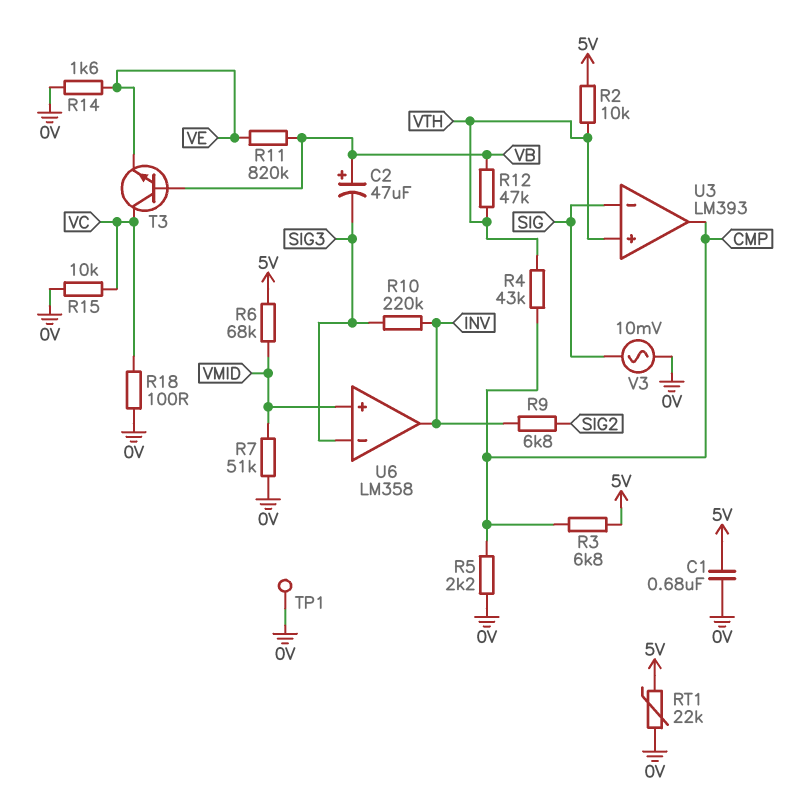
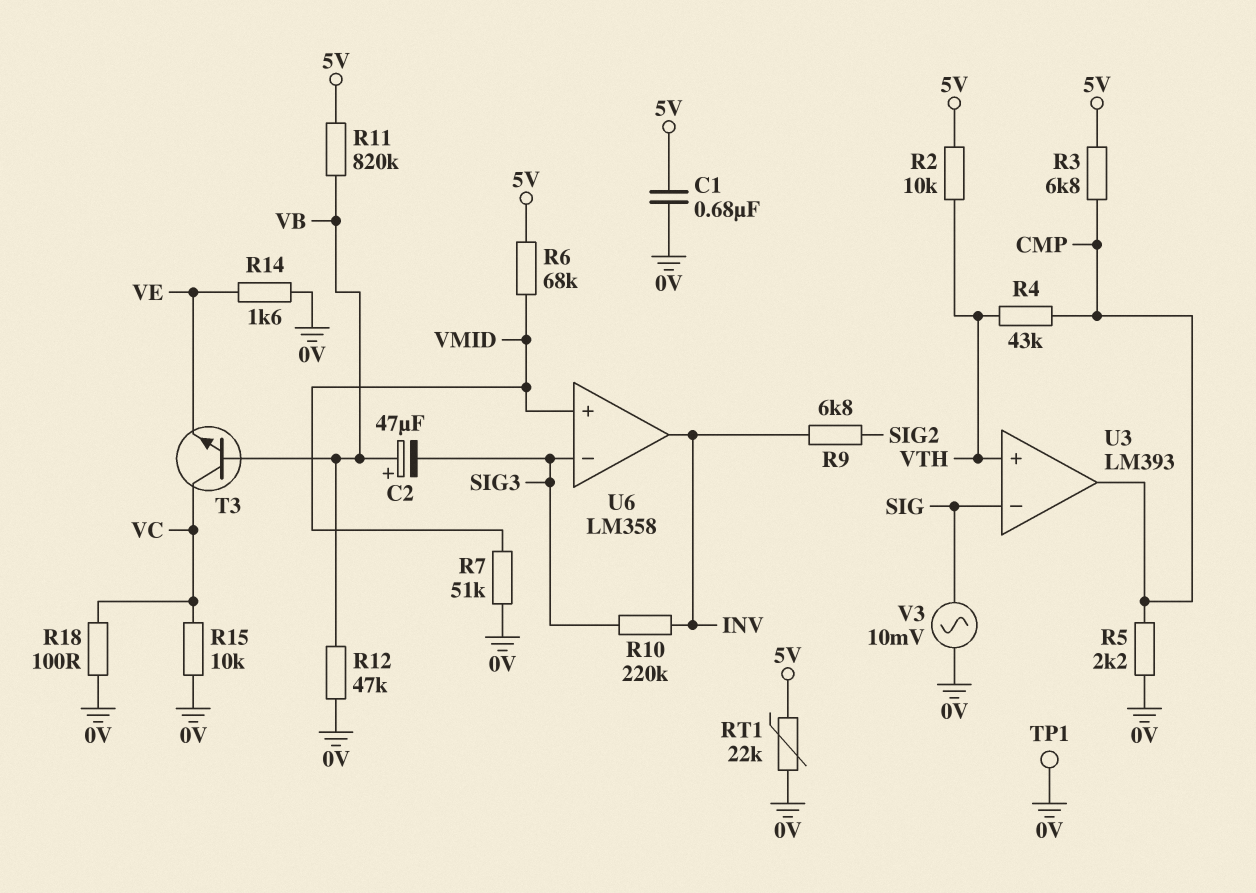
R11: 820k (VB, VE) -> 820k (5V, VB)
R12: 47k (VB, VTH) -> 47k (0V, VB)

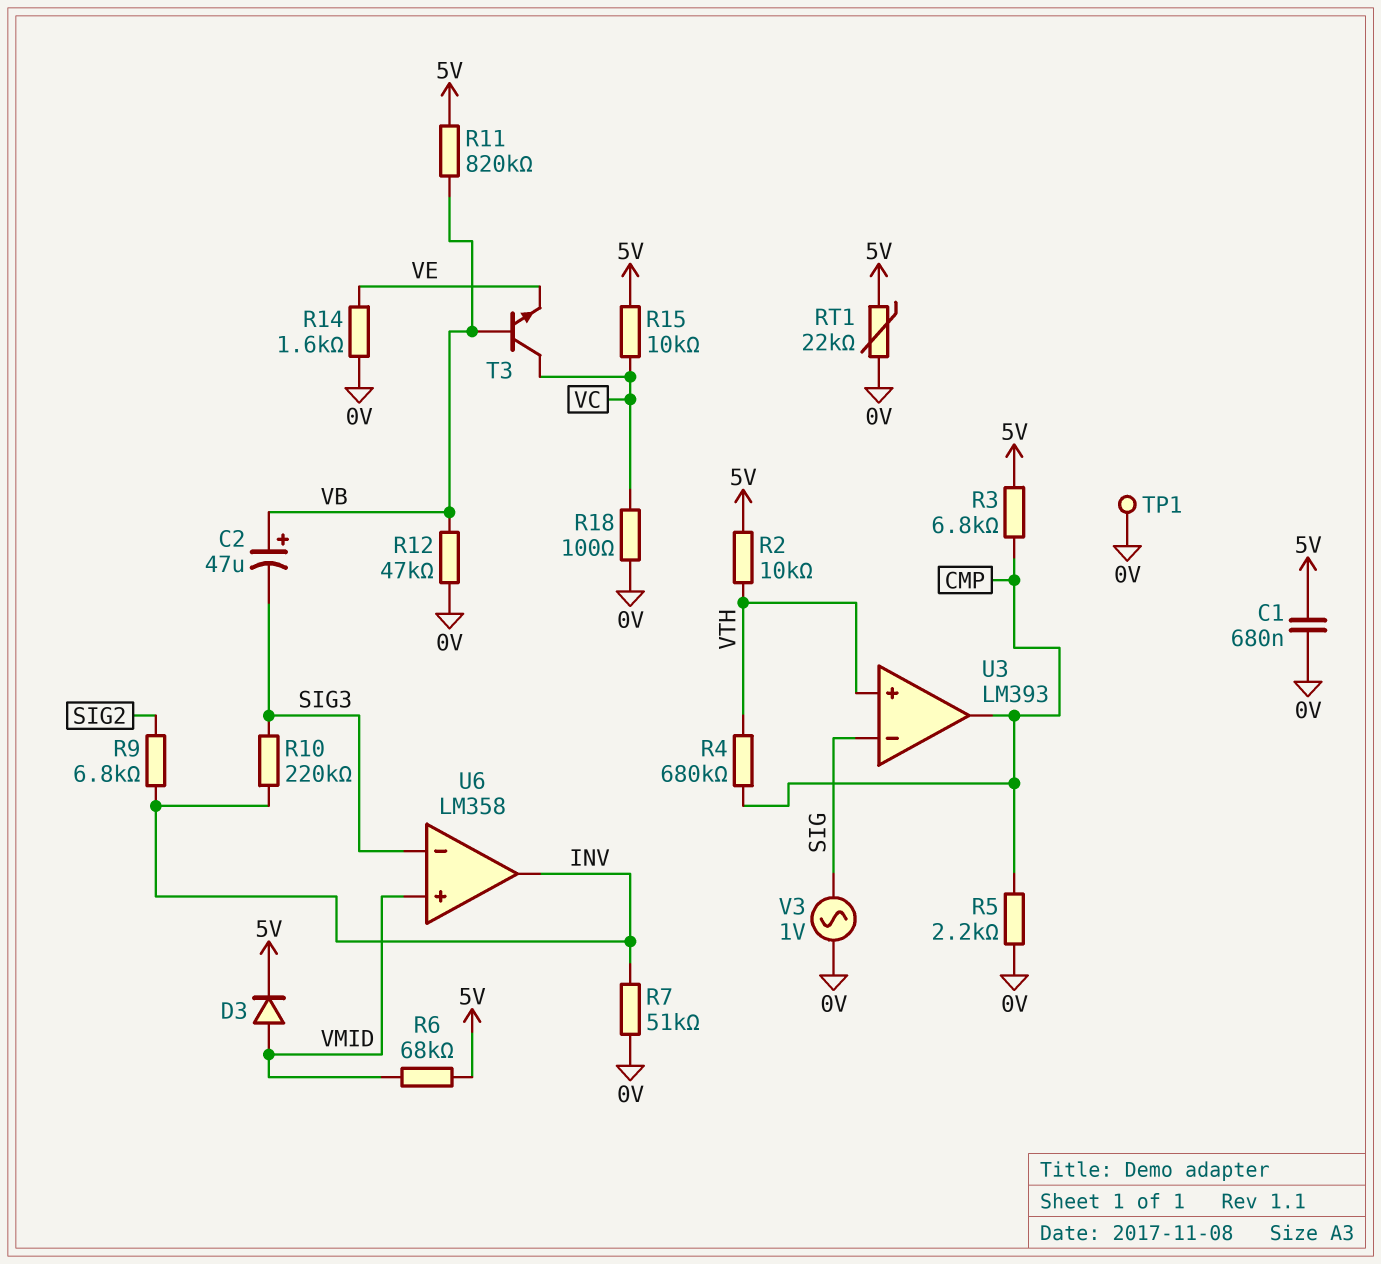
D3: none -> diode (A VMID, K 5V)
R4: 43k (CMP, VTH) -> 680k (CMP, VTH)
R7: 51k (0V, VMID) -> 51k (0V, INV)
R15: 10k (0V, VC) -> 10k (5V, VC)
V3: AC 10mV (0V, SIG) -> AC 1V (0V, SIG)

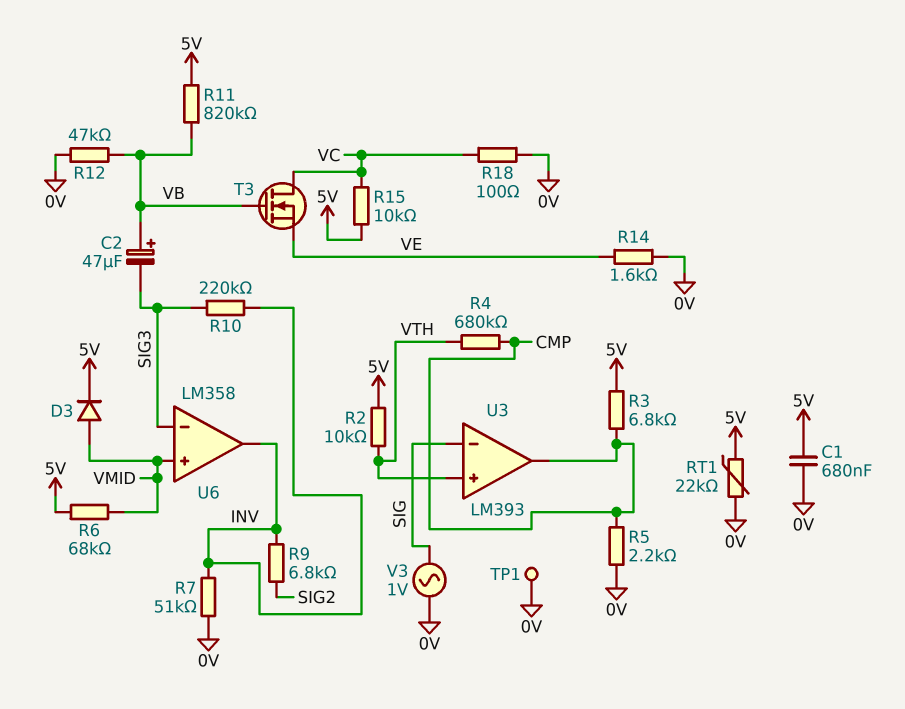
T3: NPN (B VB, C VC, E VE) -> NMOS (G VB, D VC, S VE)

